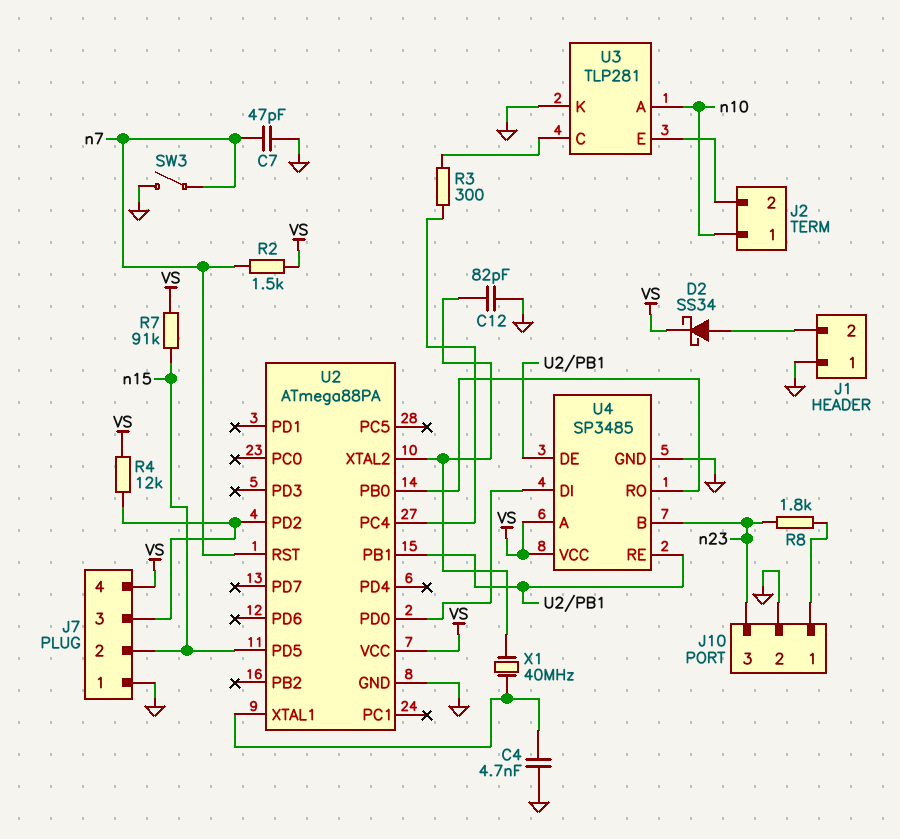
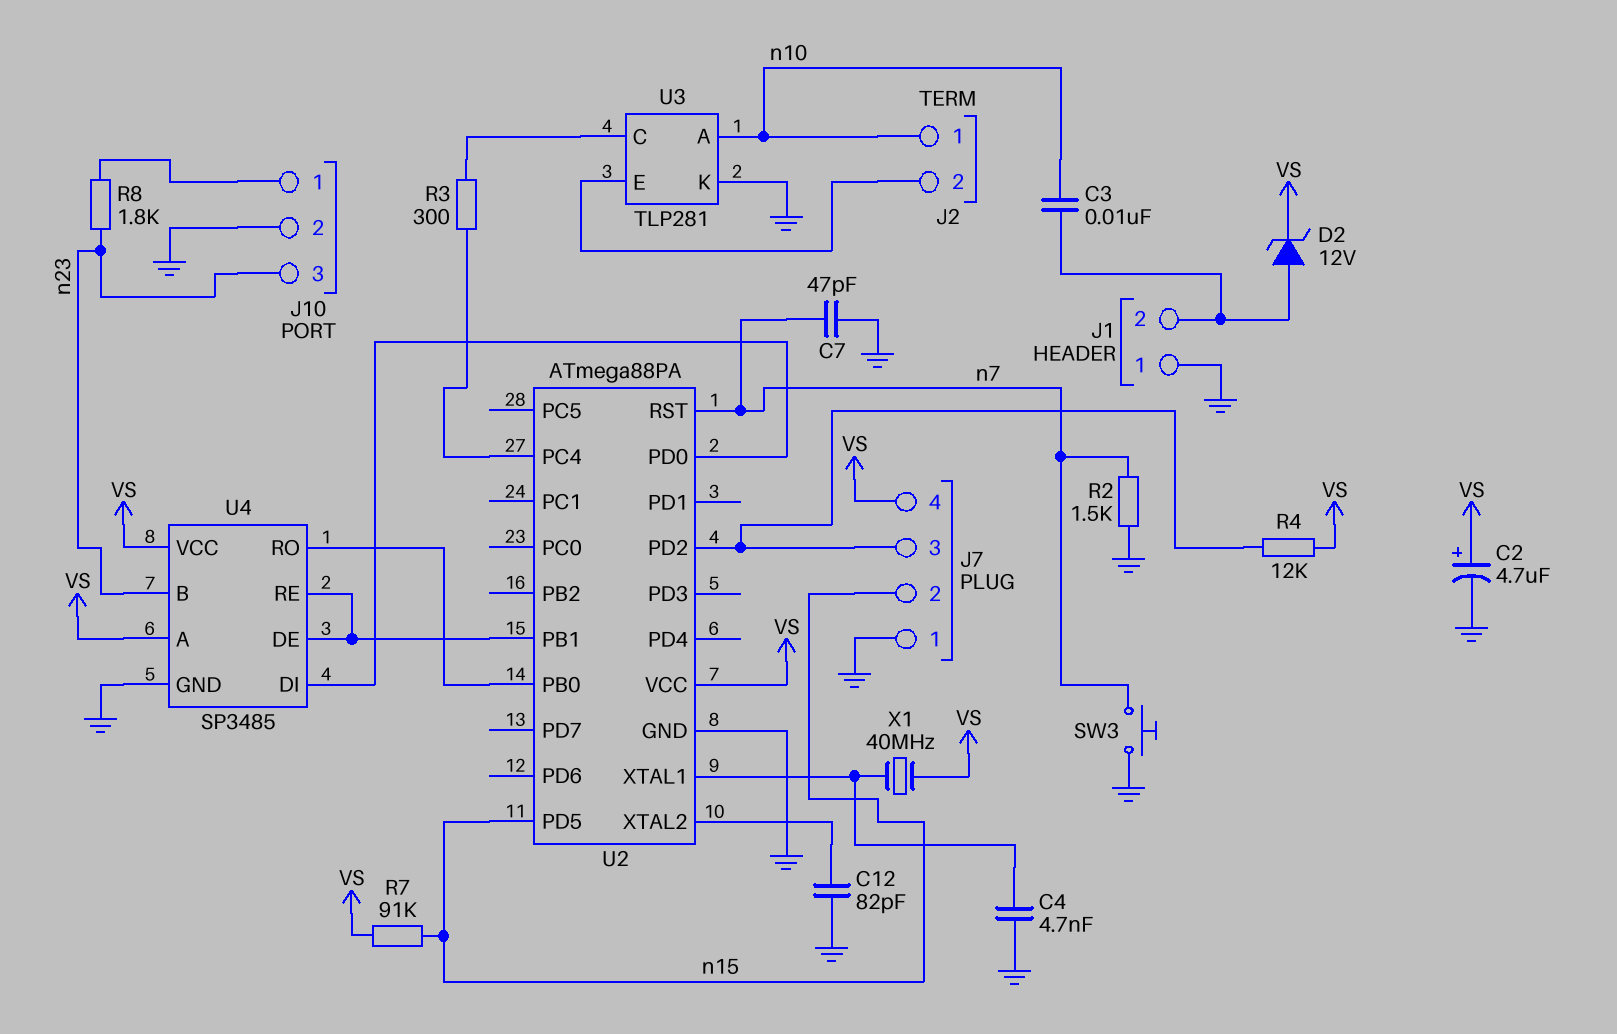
C2: none -> 4.7uF (plus VS, minus GND)
C3: none -> 10nF (J1/2, n10)
D2: schottky SS34 (A J1/2, K VS) -> zener 12V (A J1/2, K VS)
R2: 1.5k (VS, n7) -> 1.5k (GND, n7)
SW3: switch (GND, n7) -> button (GND, n7)
X1: 40MHz (U2/XTAL1, U2/XTAL2) -> 40MHz (U2/XTAL1, VS)

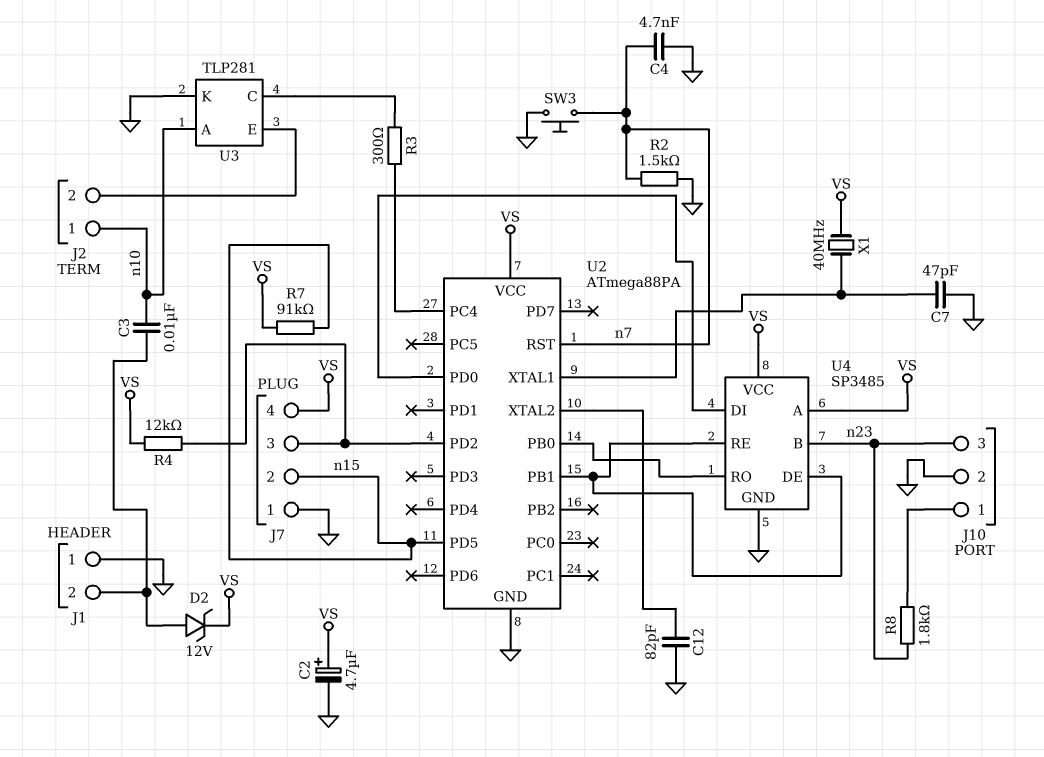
C4: 4.7nF (GND, U2/XTAL1) -> 4.7nF (GND, n7)
C7: 47pF (GND, n7) -> 47pF (GND, U2/XTAL1)

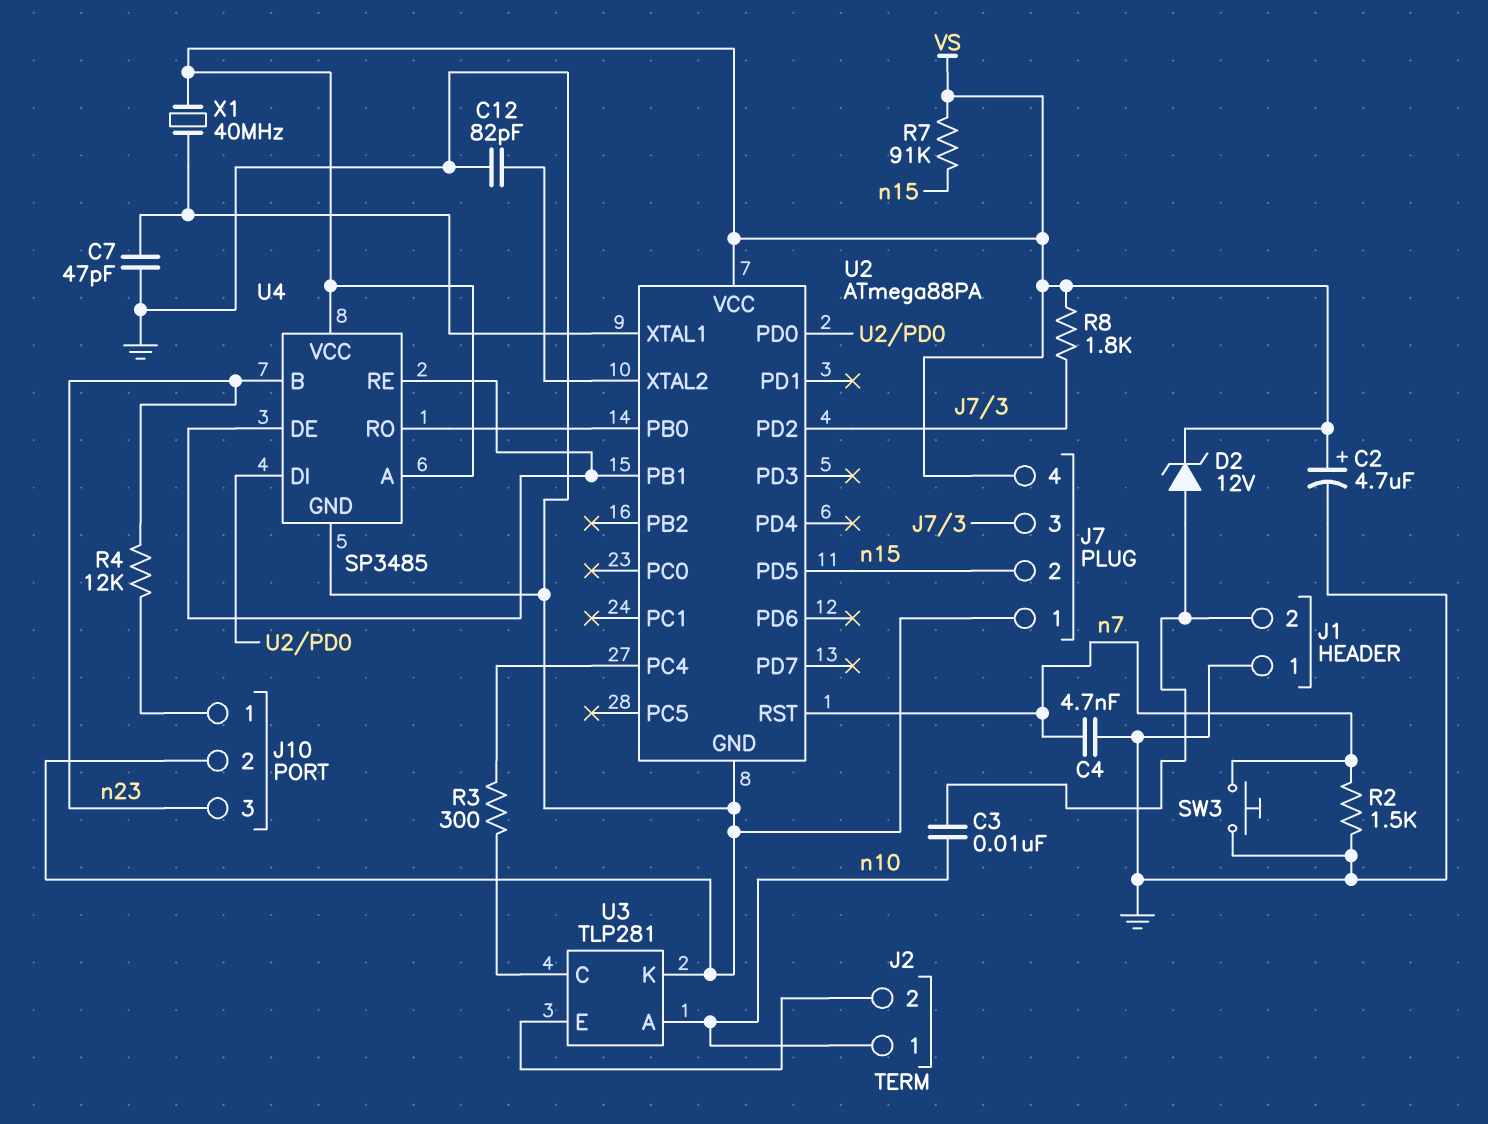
R4: 12k (J7/3, VS) -> 12k (J10/1, n23)
R8: 1.8k (J10/1, n23) -> 1.8k (J7/3, VS)

